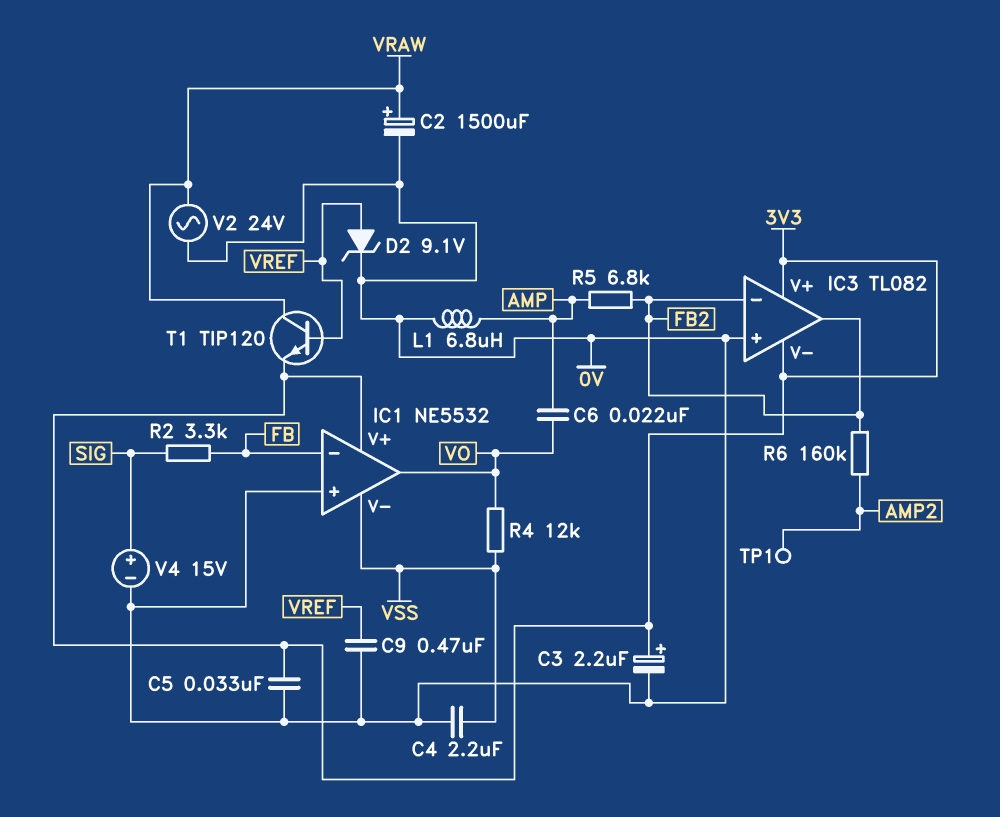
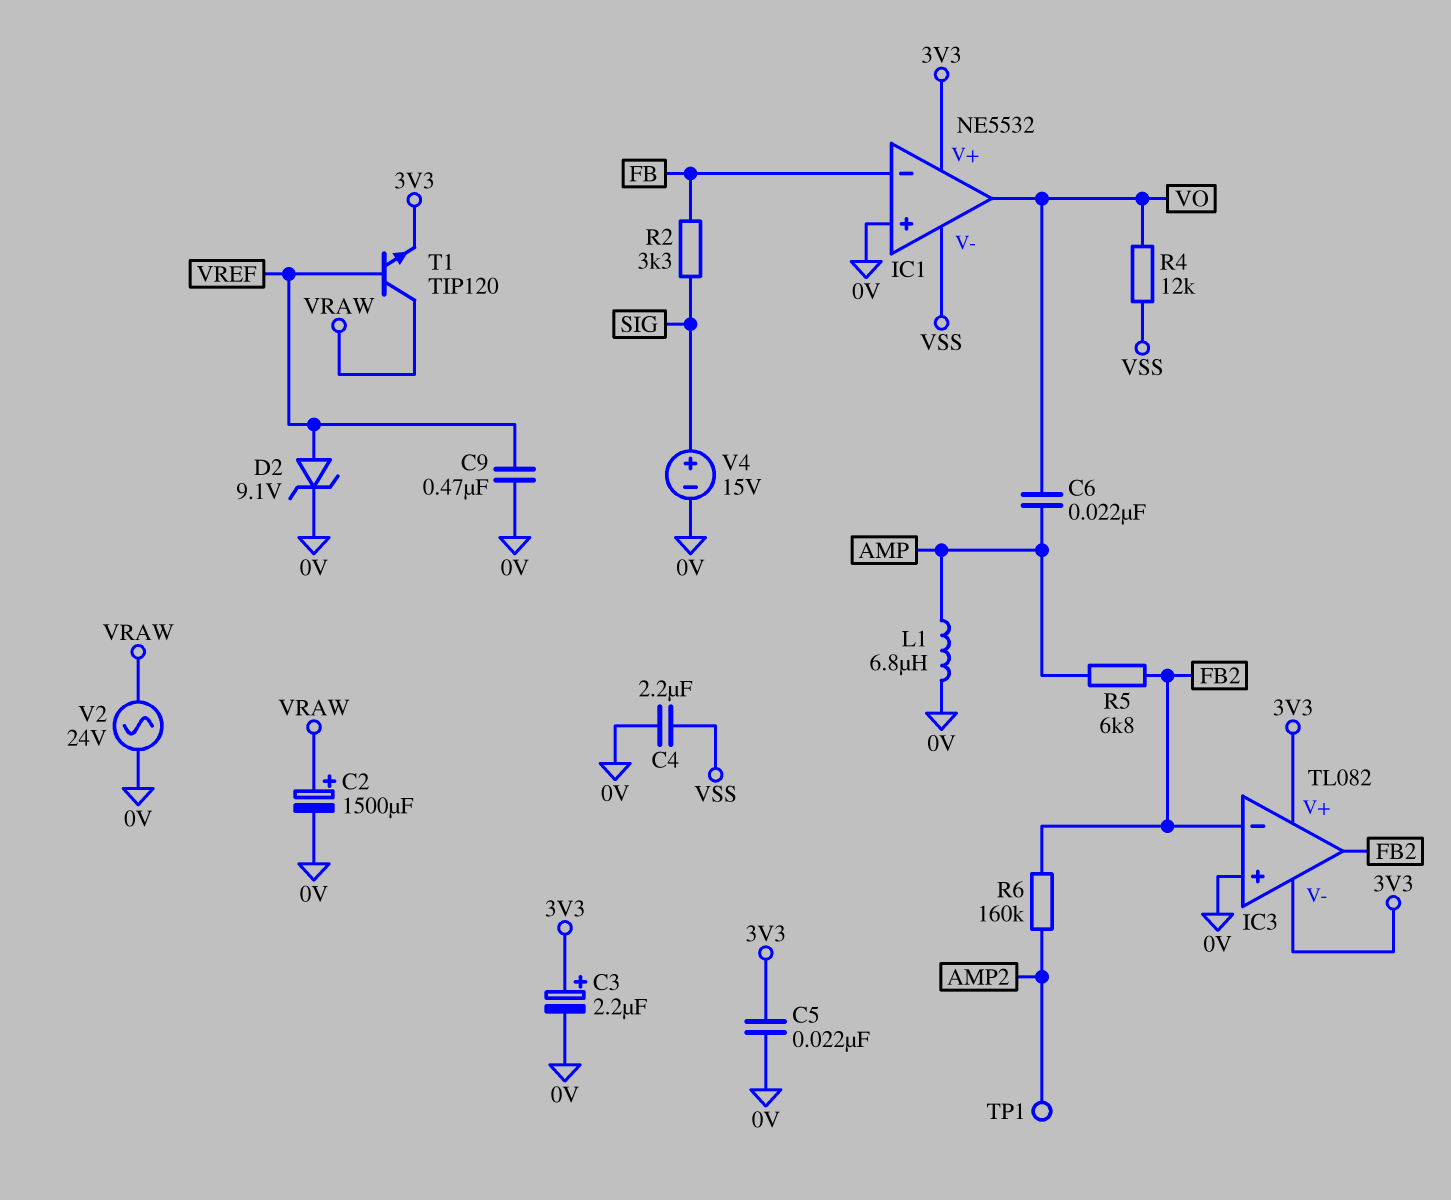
C5: 33nF (0V, 3V3) -> 22nF (0V, 3V3)

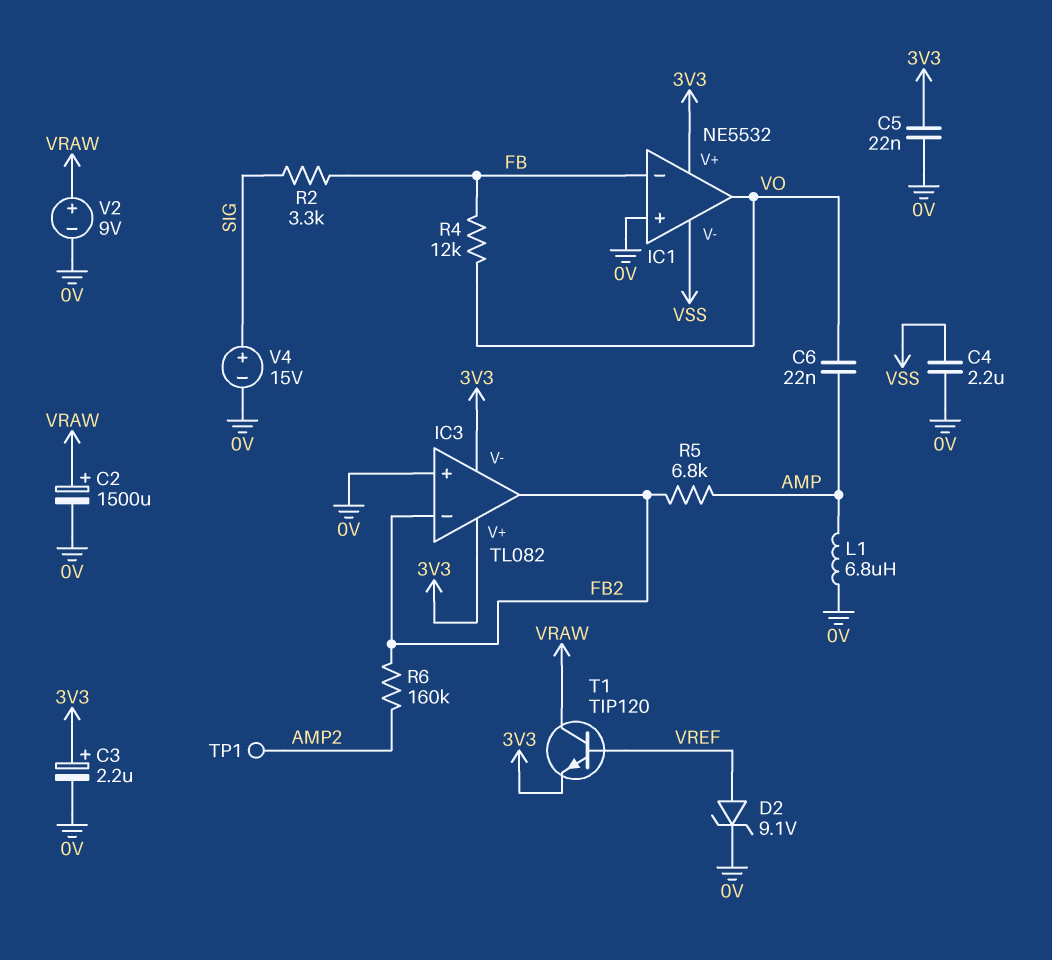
C9: 470nF (0V, VREF) -> none
R4: 12k (VO, VSS) -> 12k (FB, VO)
V2: AC 24V (0V, VRAW) -> 9V (plus VRAW, minus 0V)

